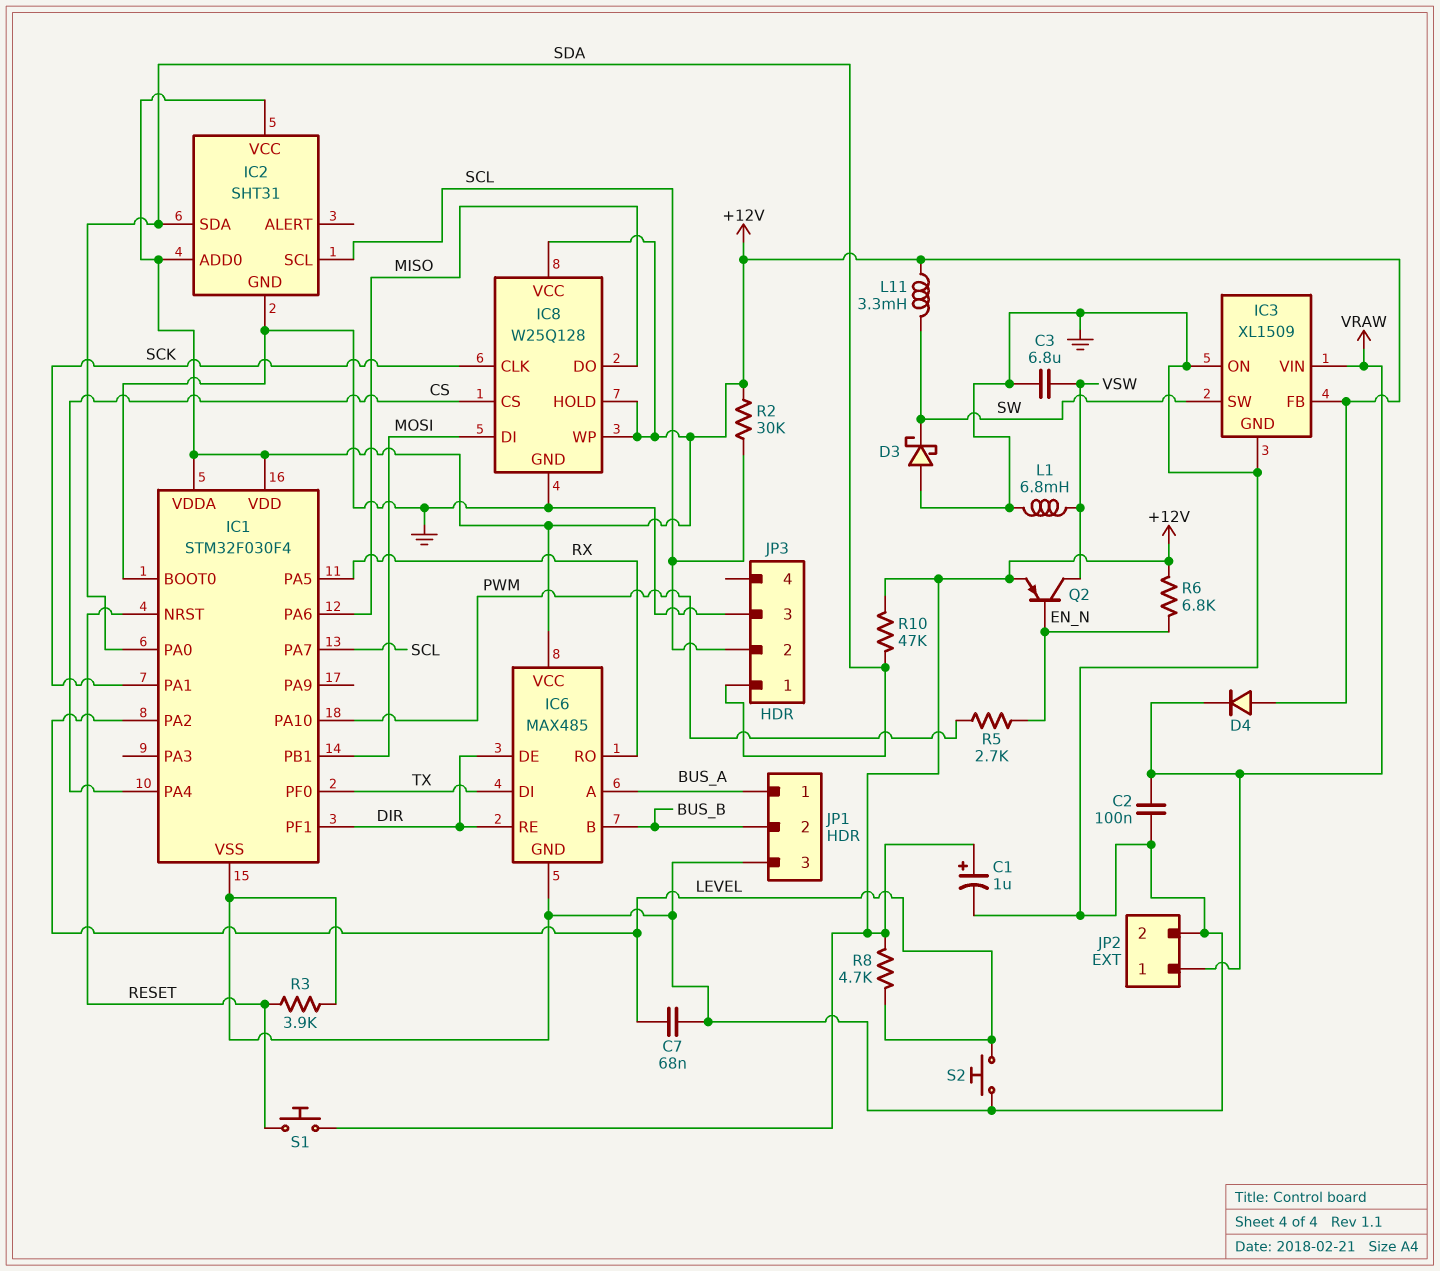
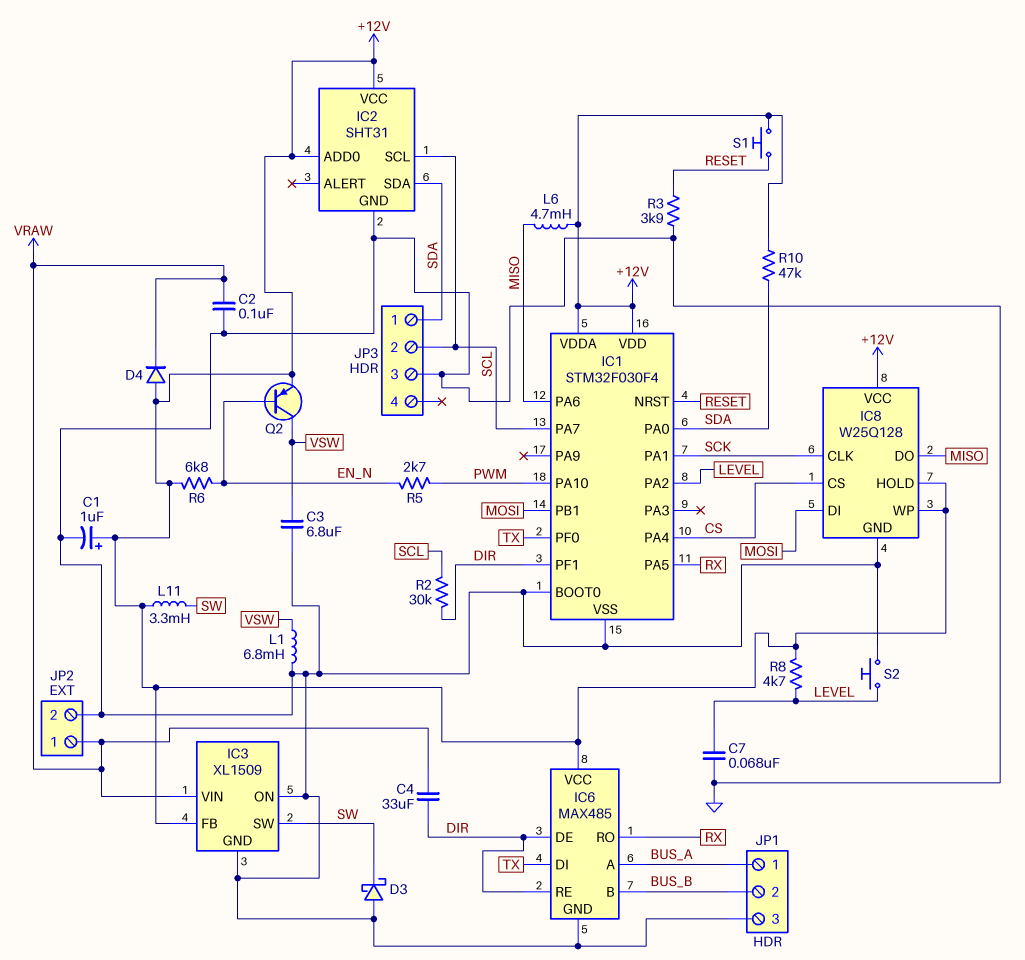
C4: none -> 33uF (DIR, VRAW)
L6: none -> 4.7mH (+12V, MISO)
R2: 30k (+12V, SCL) -> 30k (DIR, SCL)

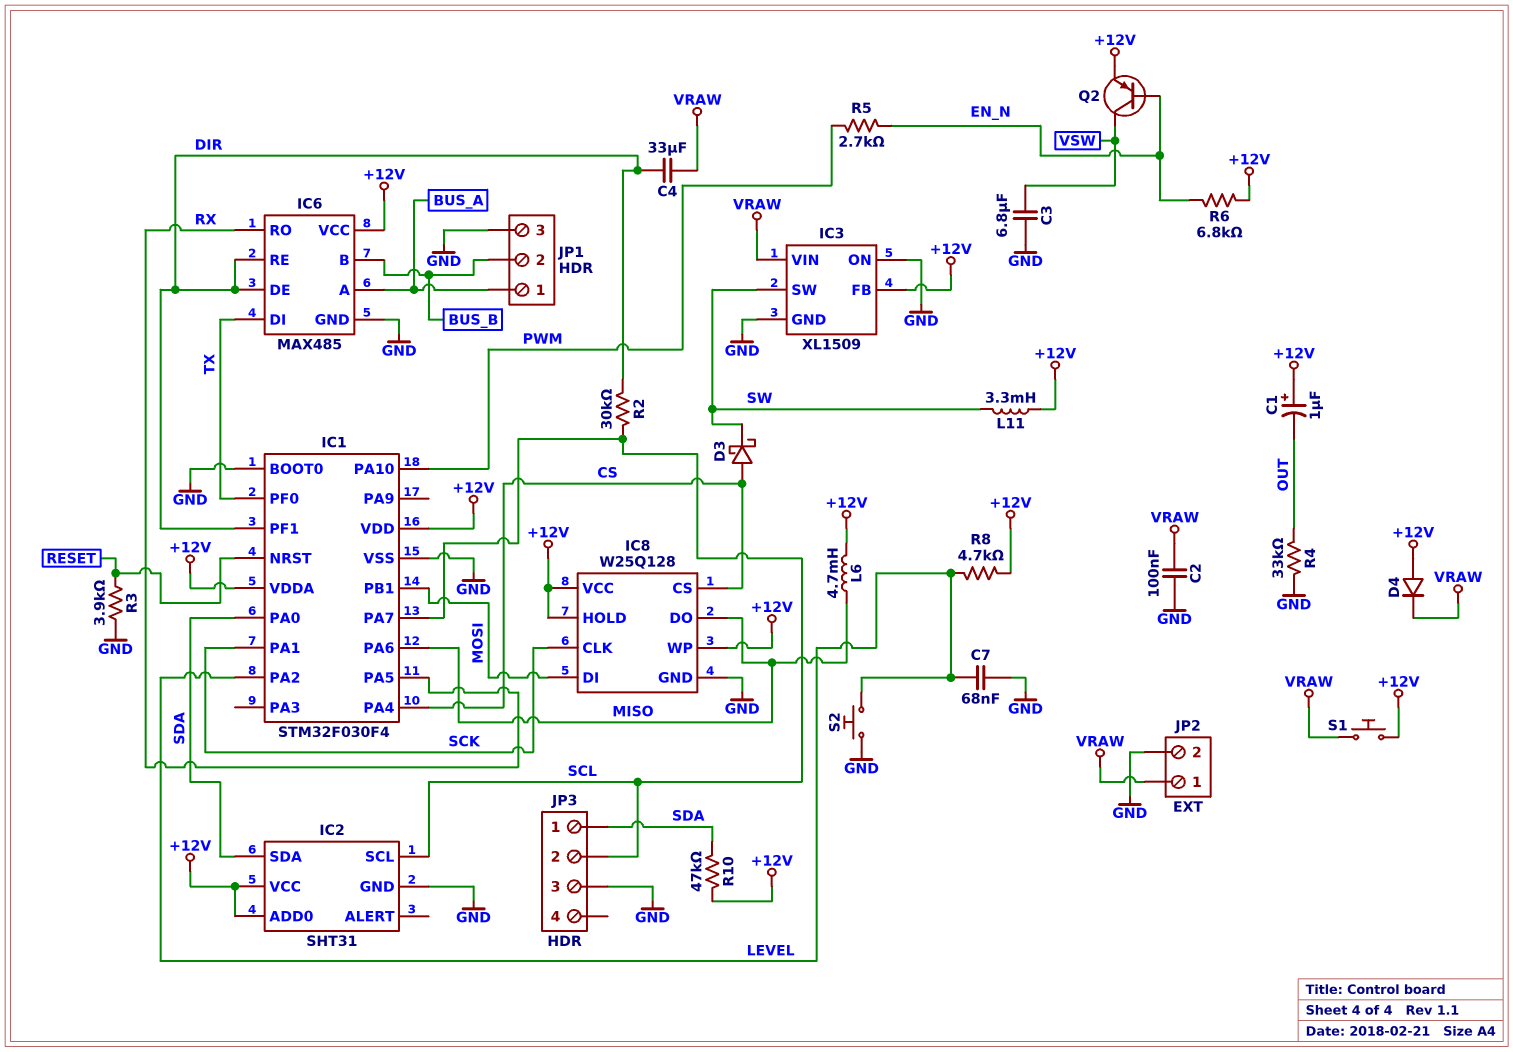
C1: 1uF (plus +12V, minus GND) -> 1uF (plus +12V, minus OUT)
D3: schottky (A GND, K SW) -> schottky (A CS, K SW)
L1: 6.8mH (GND, VSW) -> none
R4: none -> 33k (GND, OUT)
S1: button (+12V, RESET) -> button (+12V, VRAW)

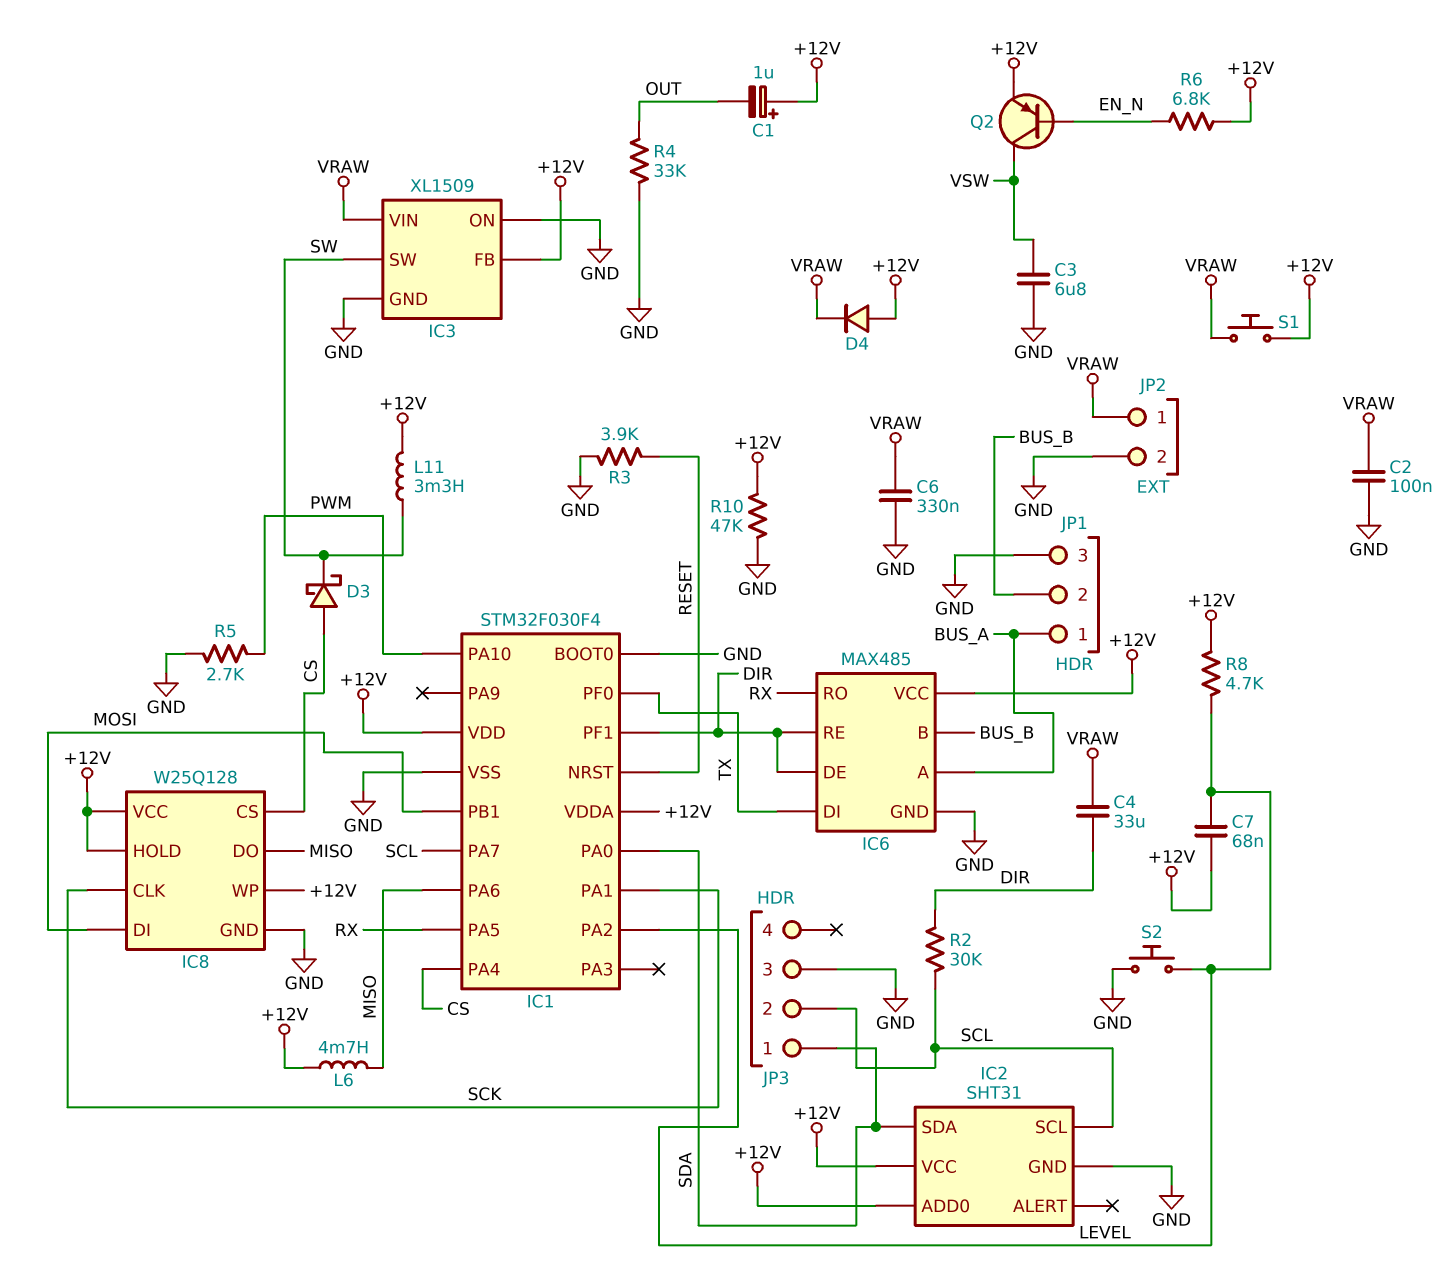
C6: none -> 330nF (GND, VRAW)
C7: 68nF (GND, LEVEL) -> 68nF (+12V, LEVEL)
R5: 2.7k (EN_N, PWM) -> 2.7k (GND, PWM)
R10: 47k (+12V, SDA) -> 47k (+12V, GND)

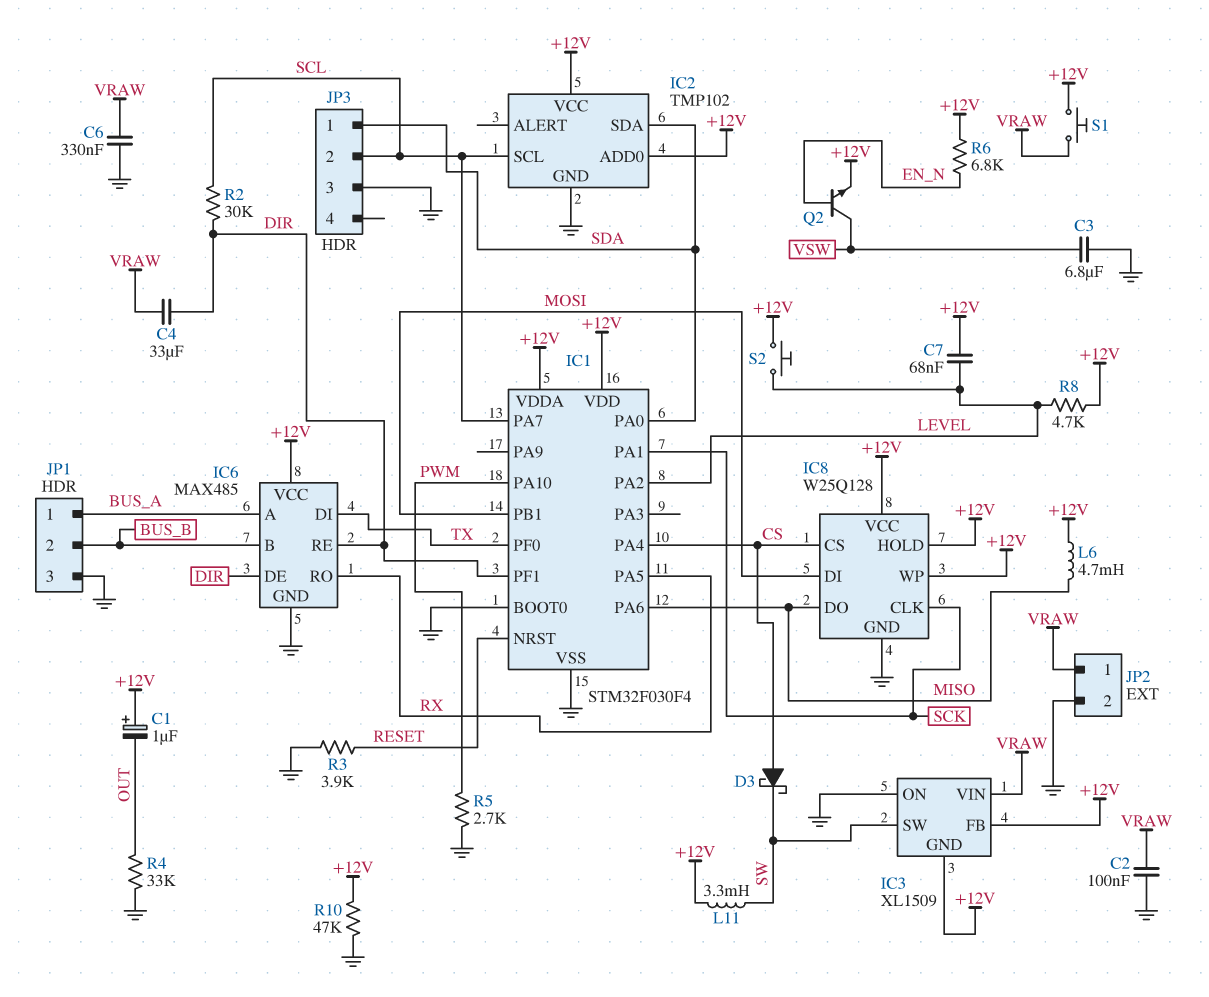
D4: diode (A +12V, K VRAW) -> none
IC2: SHT31 -> TMP102
IC3 pin GND: GND -> +12V
Q2: PNP (B EN_N, C VSW, E +12V) -> NPN (B EN_N, C VSW, E +12V)
S2: button (GND, LEVEL) -> button (+12V, LEVEL)

